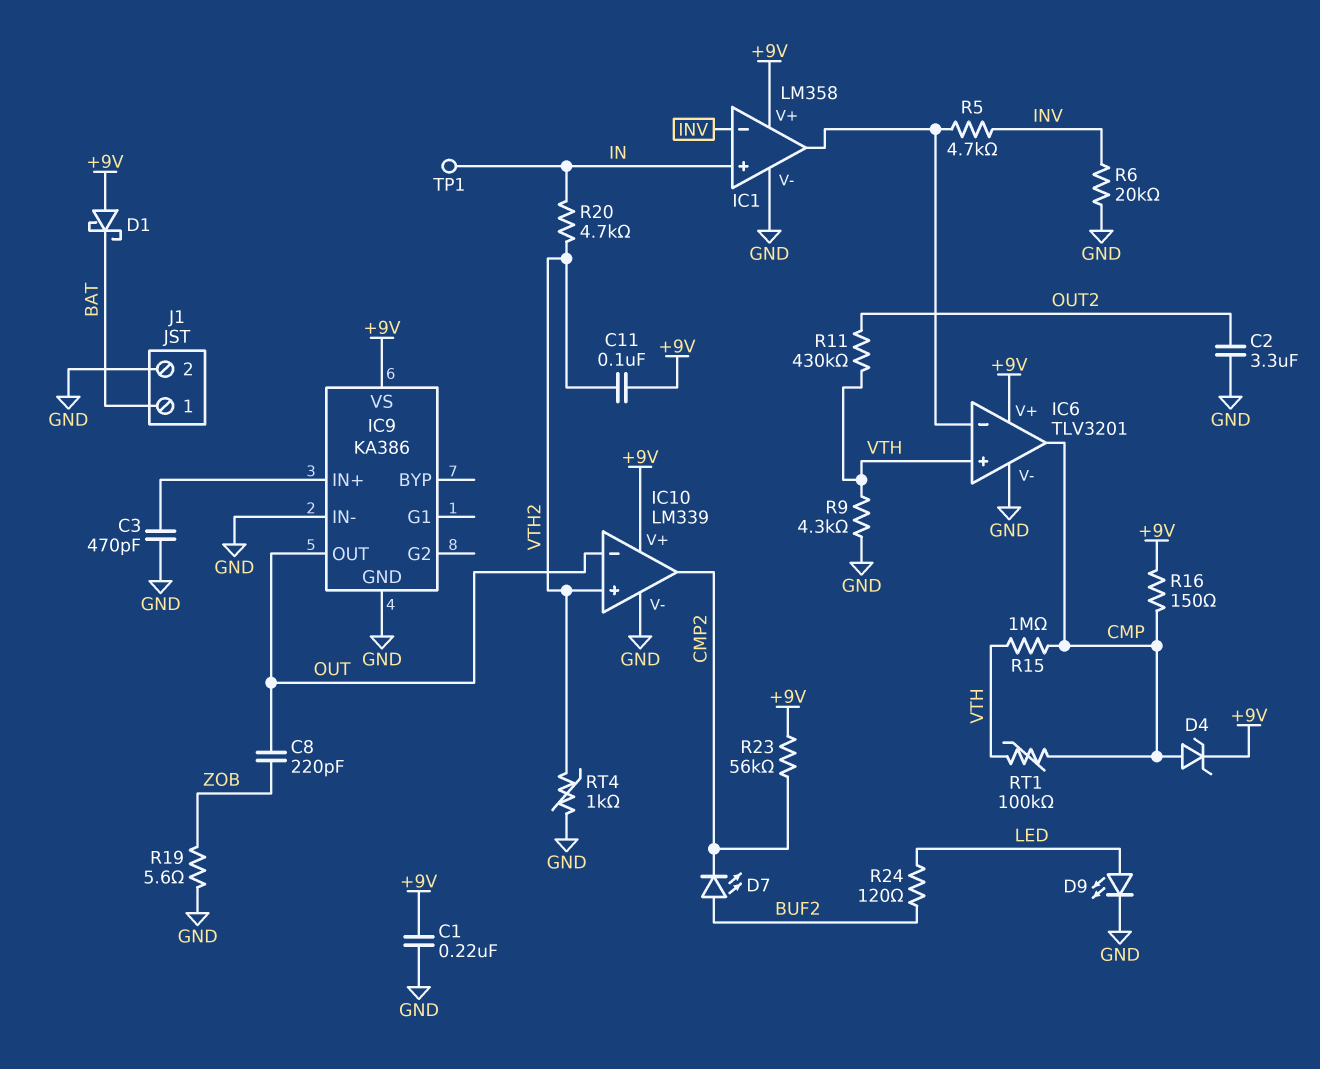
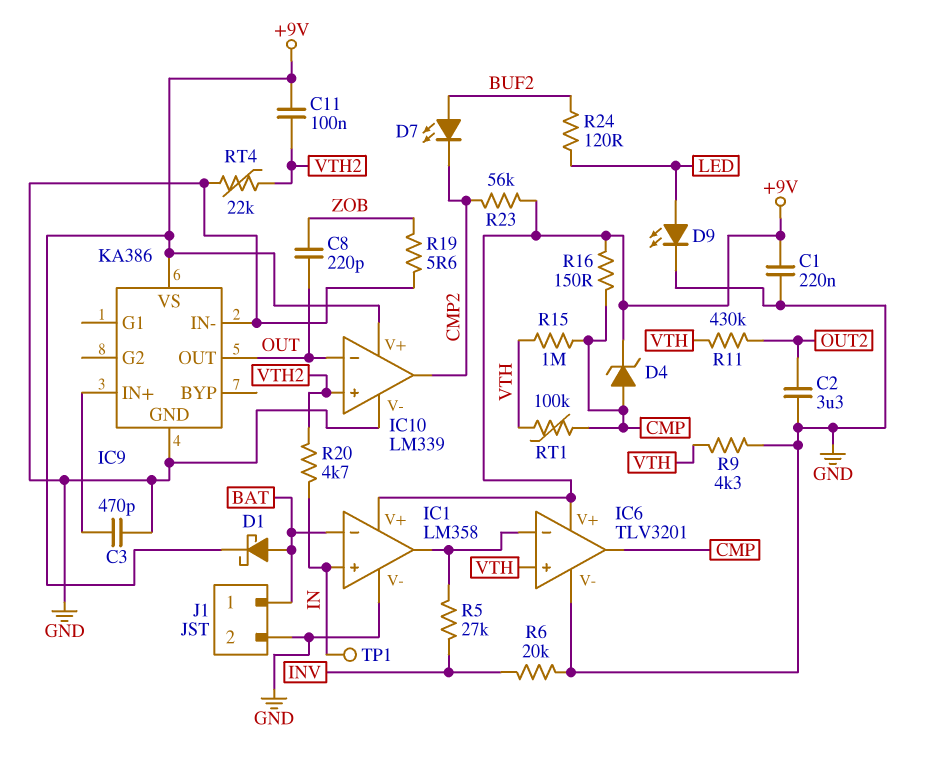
D1: schottky (A +9V, K BAT) -> schottky (A BAT, K +9V)
IC1 pin in-: INV -> BAT
R5: 4.7k (IC1/out, INV) -> 27k (IC1/out, INV)
RT4: 1k (GND, VTH2) -> 22k (GND, VTH2)

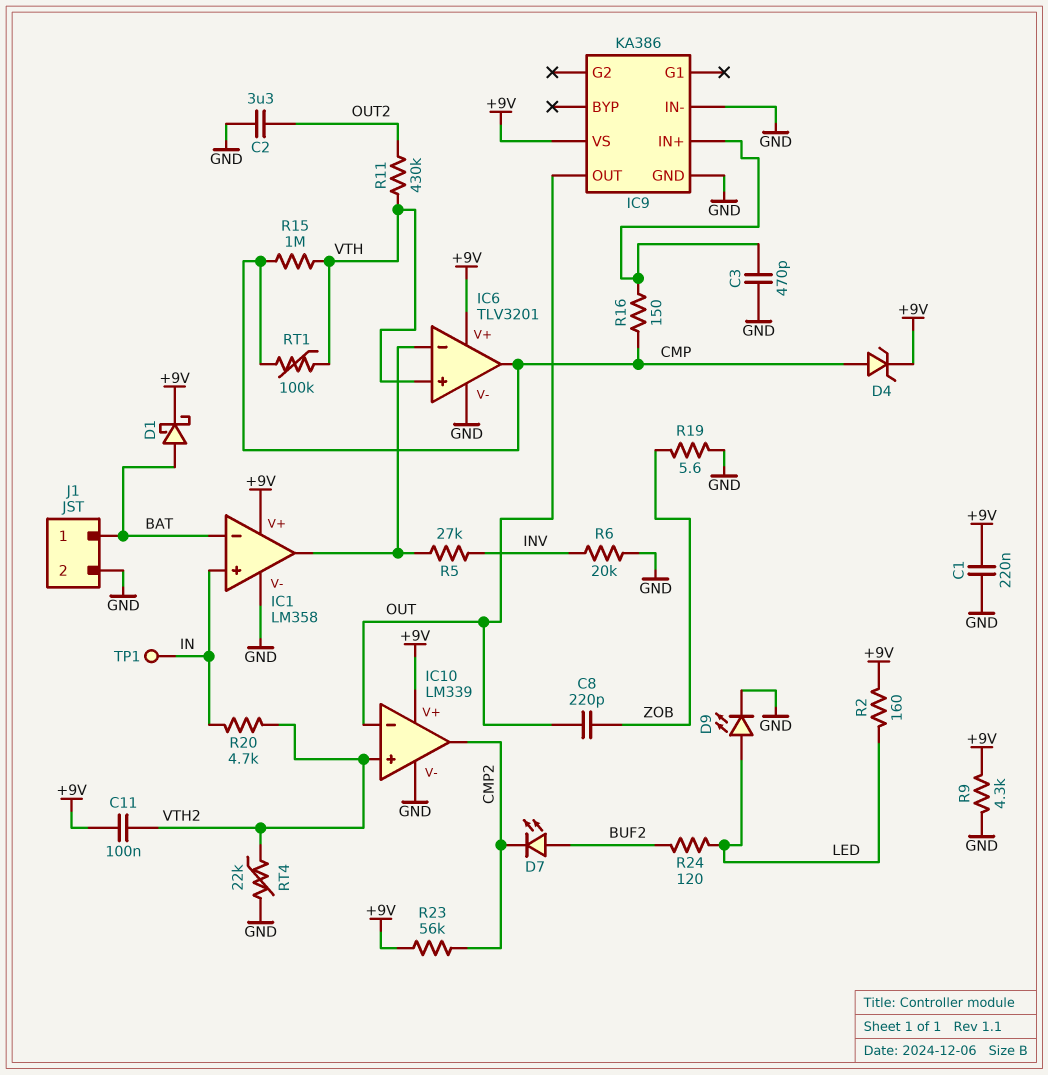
R2: none -> 160 (+9V, LED)
R9: 4.3k (GND, VTH) -> 4.3k (+9V, GND)
R16: 150 (+9V, CMP) -> 150 (CMP, IC9/IN+)

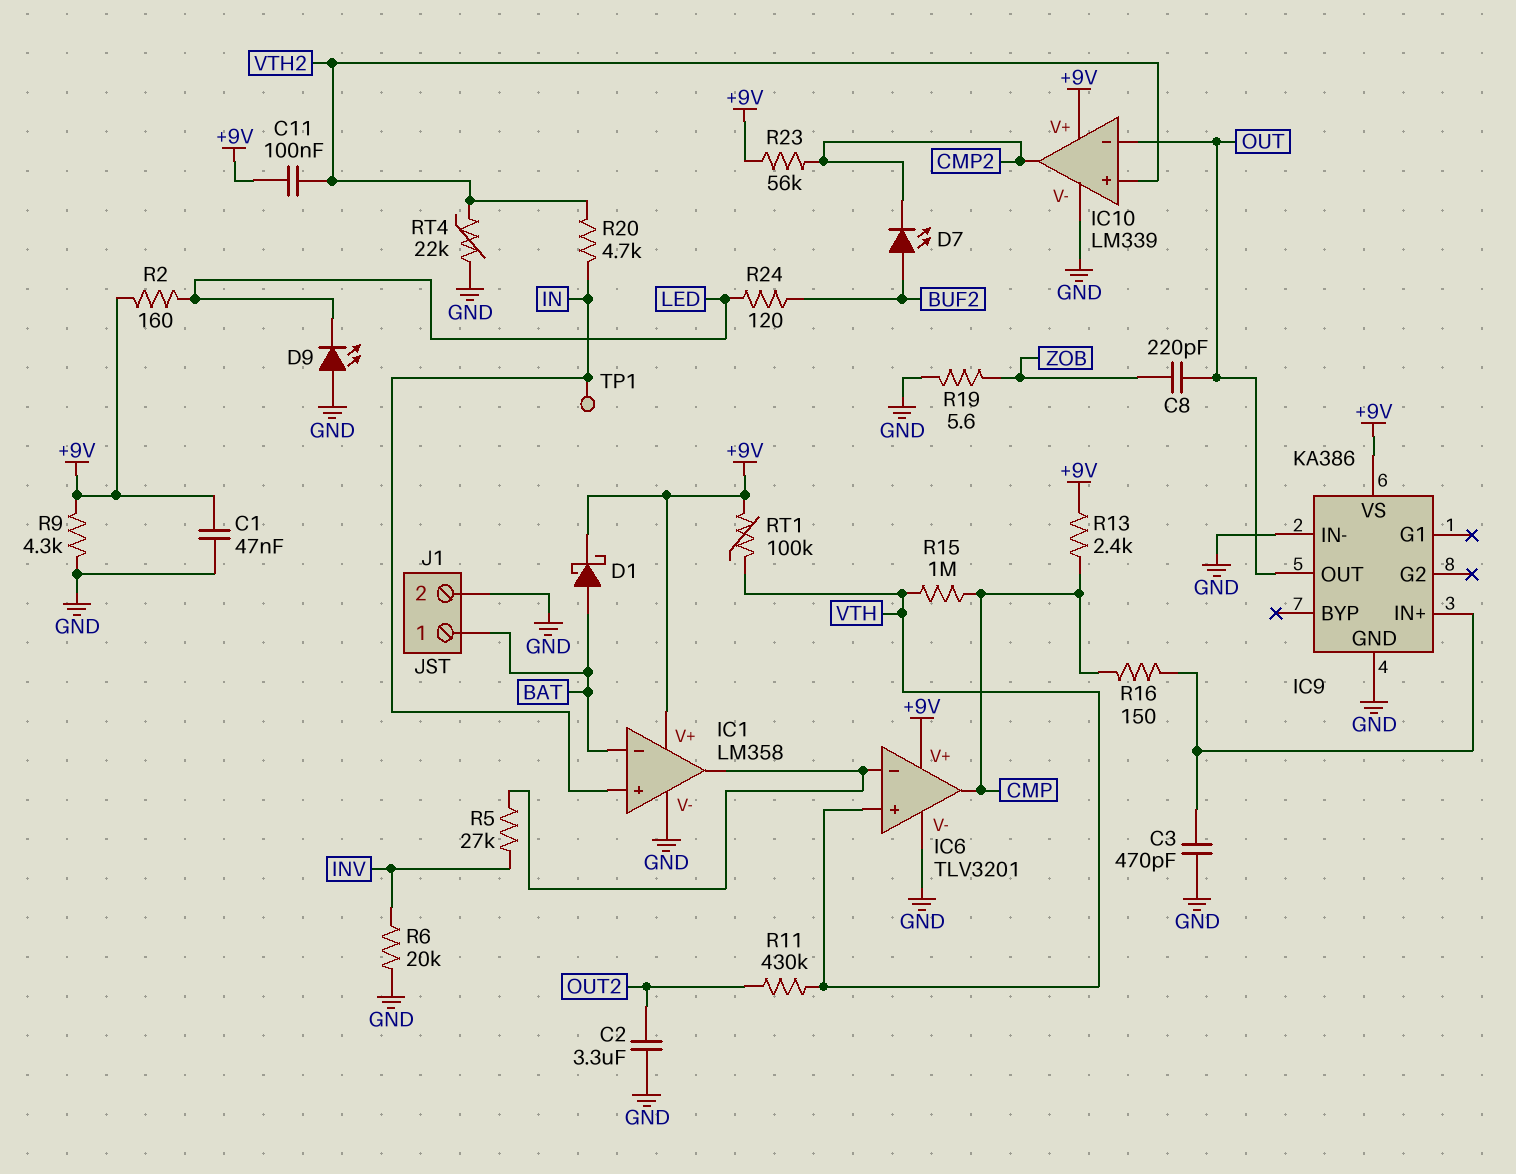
C1: 220nF (+9V, GND) -> 47nF (+9V, GND)
D4: zener (A CMP, K +9V) -> none
D9: LED (A LED, K GND) -> LED (A GND, K LED)
R13: none -> 2.4k (+9V, CMP)
RT1: 100k (CMP, VTH) -> 100k (+9V, VTH)

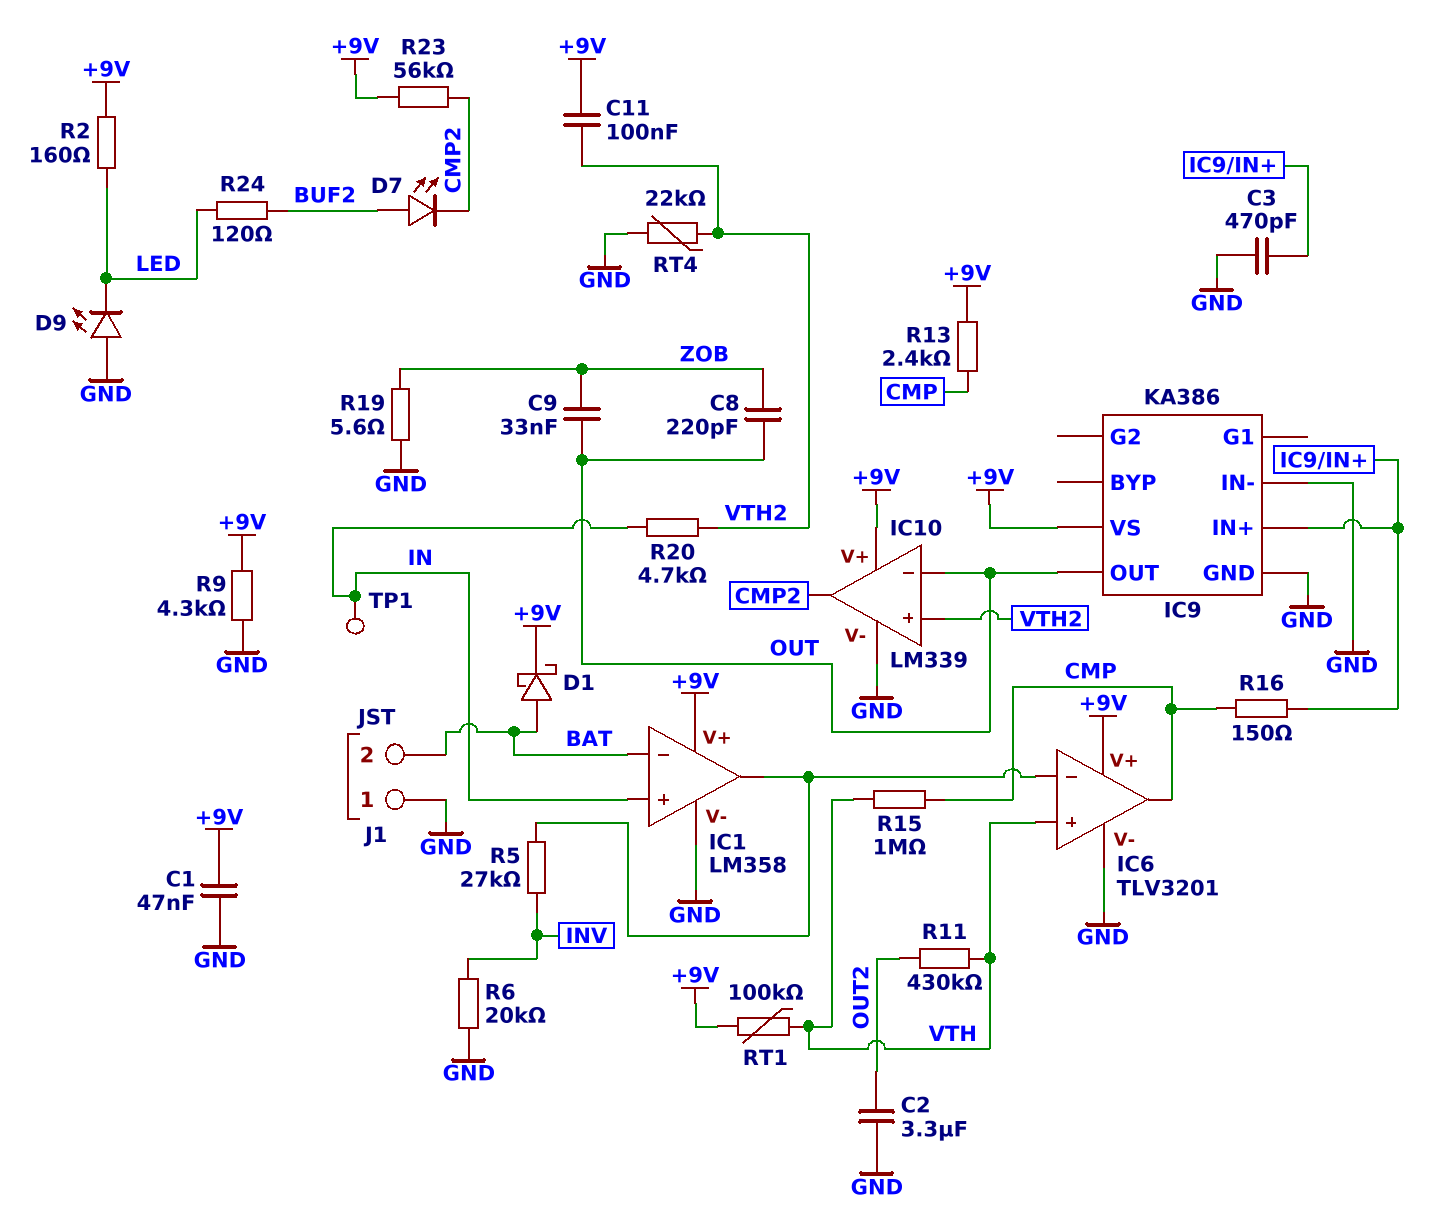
C9: none -> 33nF (OUT, ZOB)
J1 pin 1: BAT -> GND
J1 pin 2: GND -> BAT

